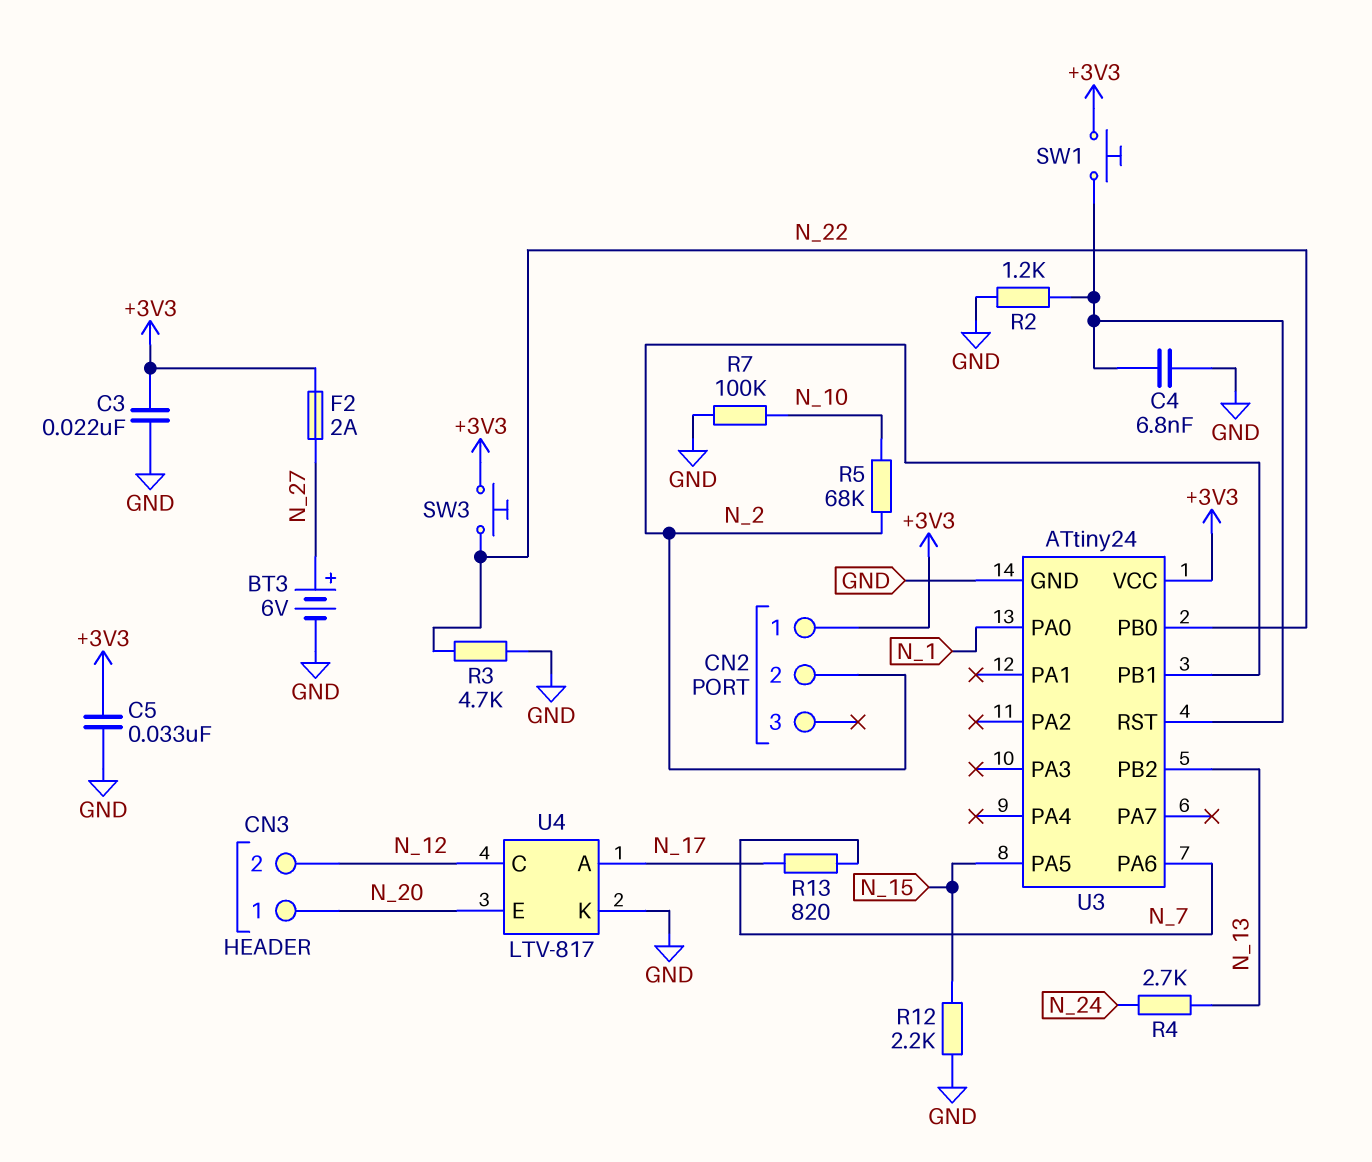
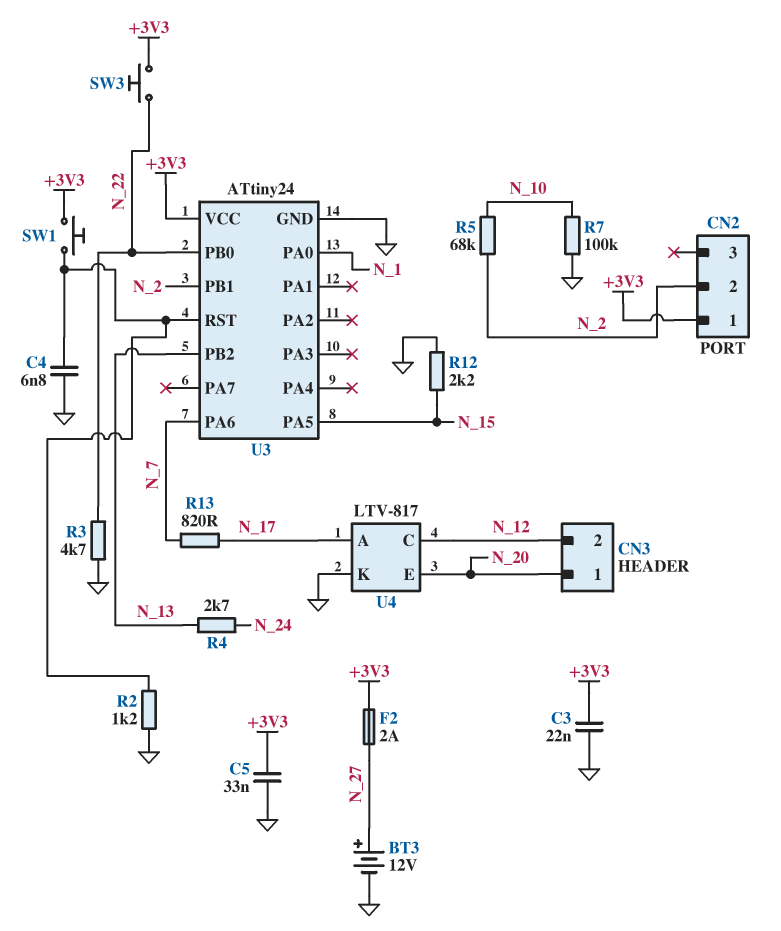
BT3: 6V (plus N_27, minus GND) -> 12V (plus N_27, minus GND)

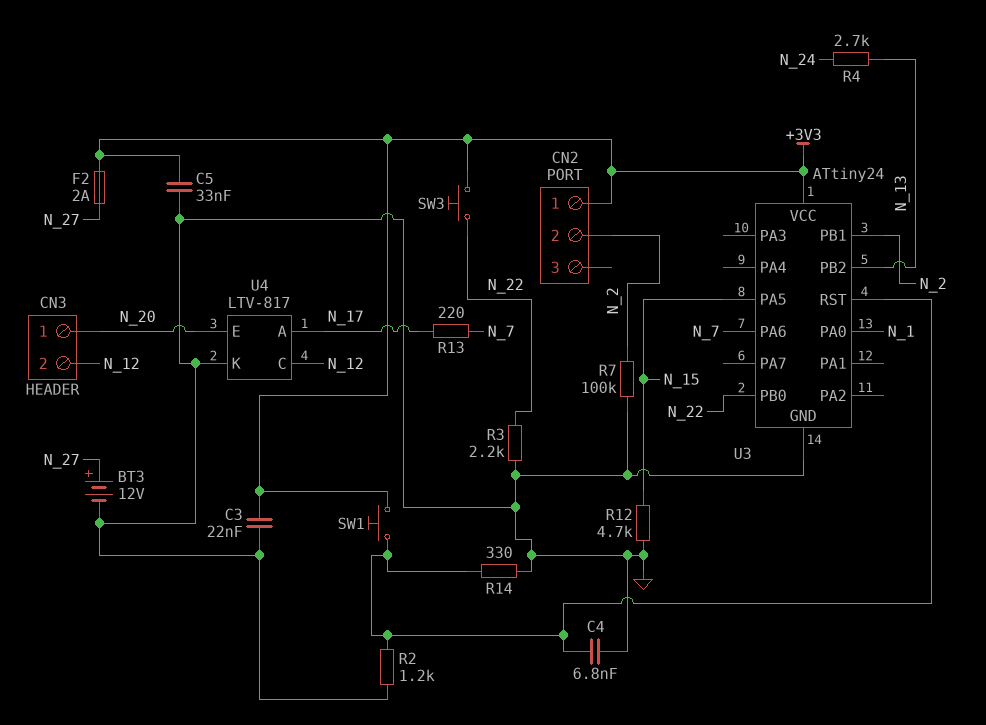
R3: 4.7k (GND, N_22) -> 2.2k (GND, N_22)
R5: 68k (N_2, N_10) -> none
R7: 100k (GND, N_10) -> 100k (GND, N_2)
R12: 2.2k (GND, N_15) -> 4.7k (GND, N_15)
R13: 820 (N_7, N_17) -> 220 (N_7, N_17)
R14: none -> 330 (GND, U3/RST)

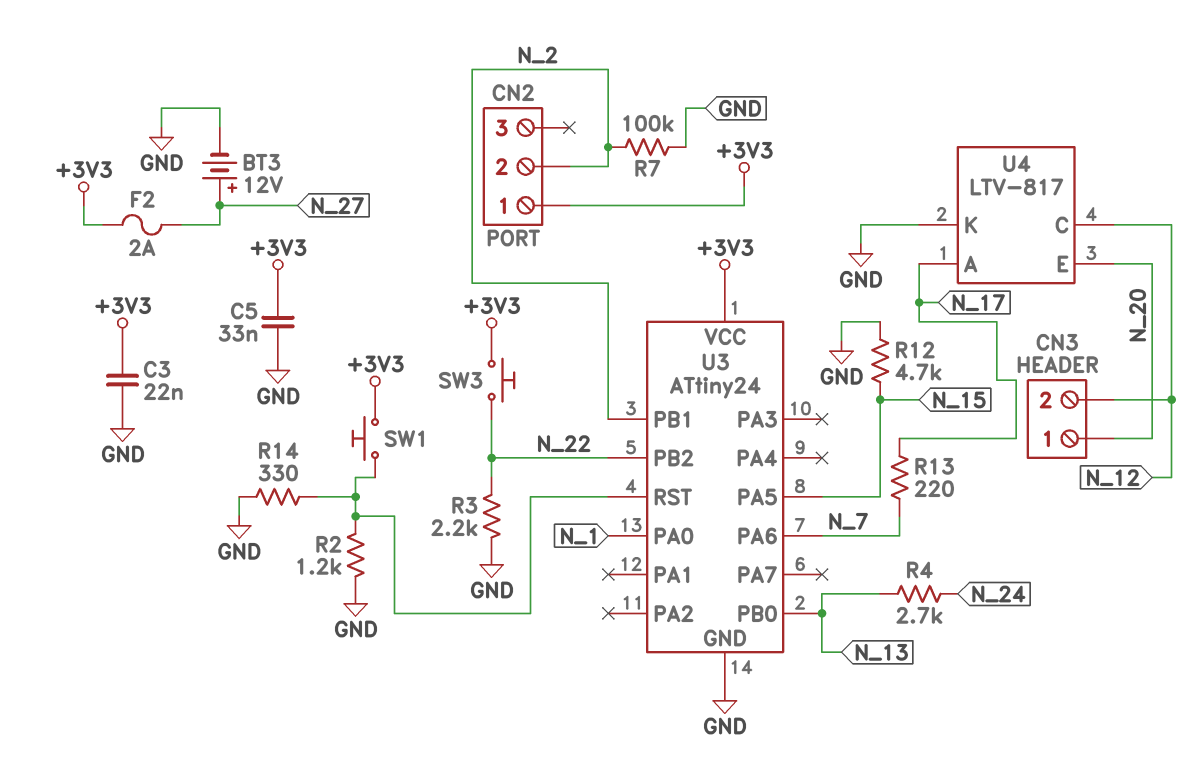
C4: 6.8nF (GND, U3/RST) -> none
U3 pin PB0: N_22 -> N_13
U3 pin PB2: N_13 -> N_22

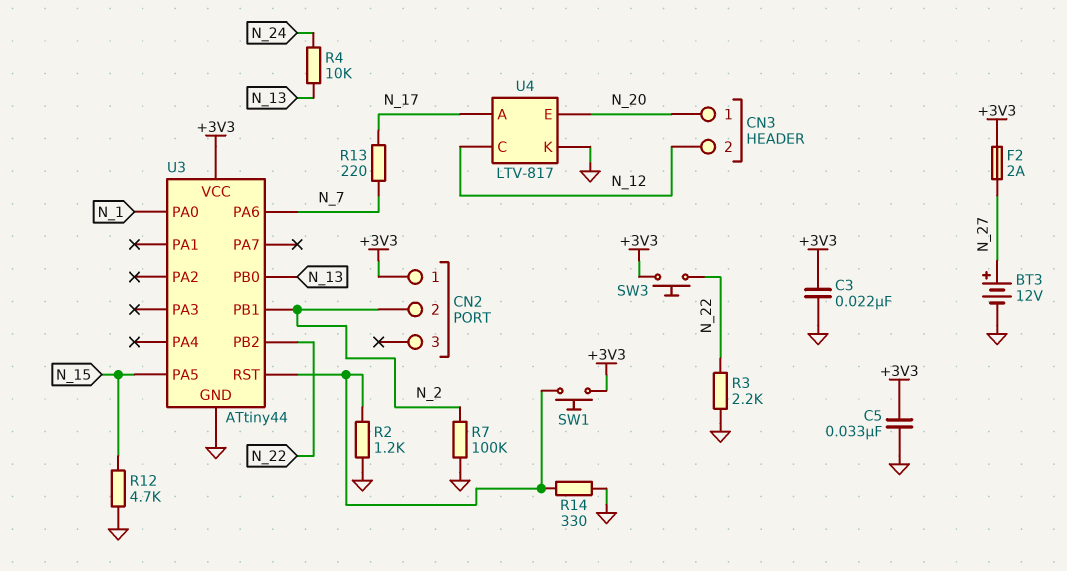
R4: 2.7k (N_13, N_24) -> 10k (N_13, N_24)
U3: ATtiny24 -> ATtiny44

